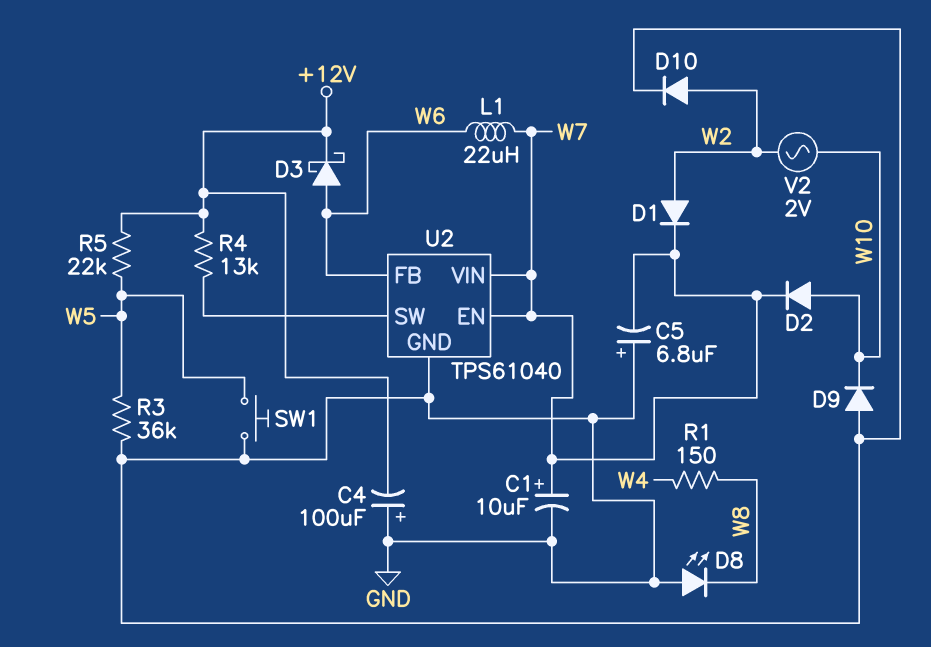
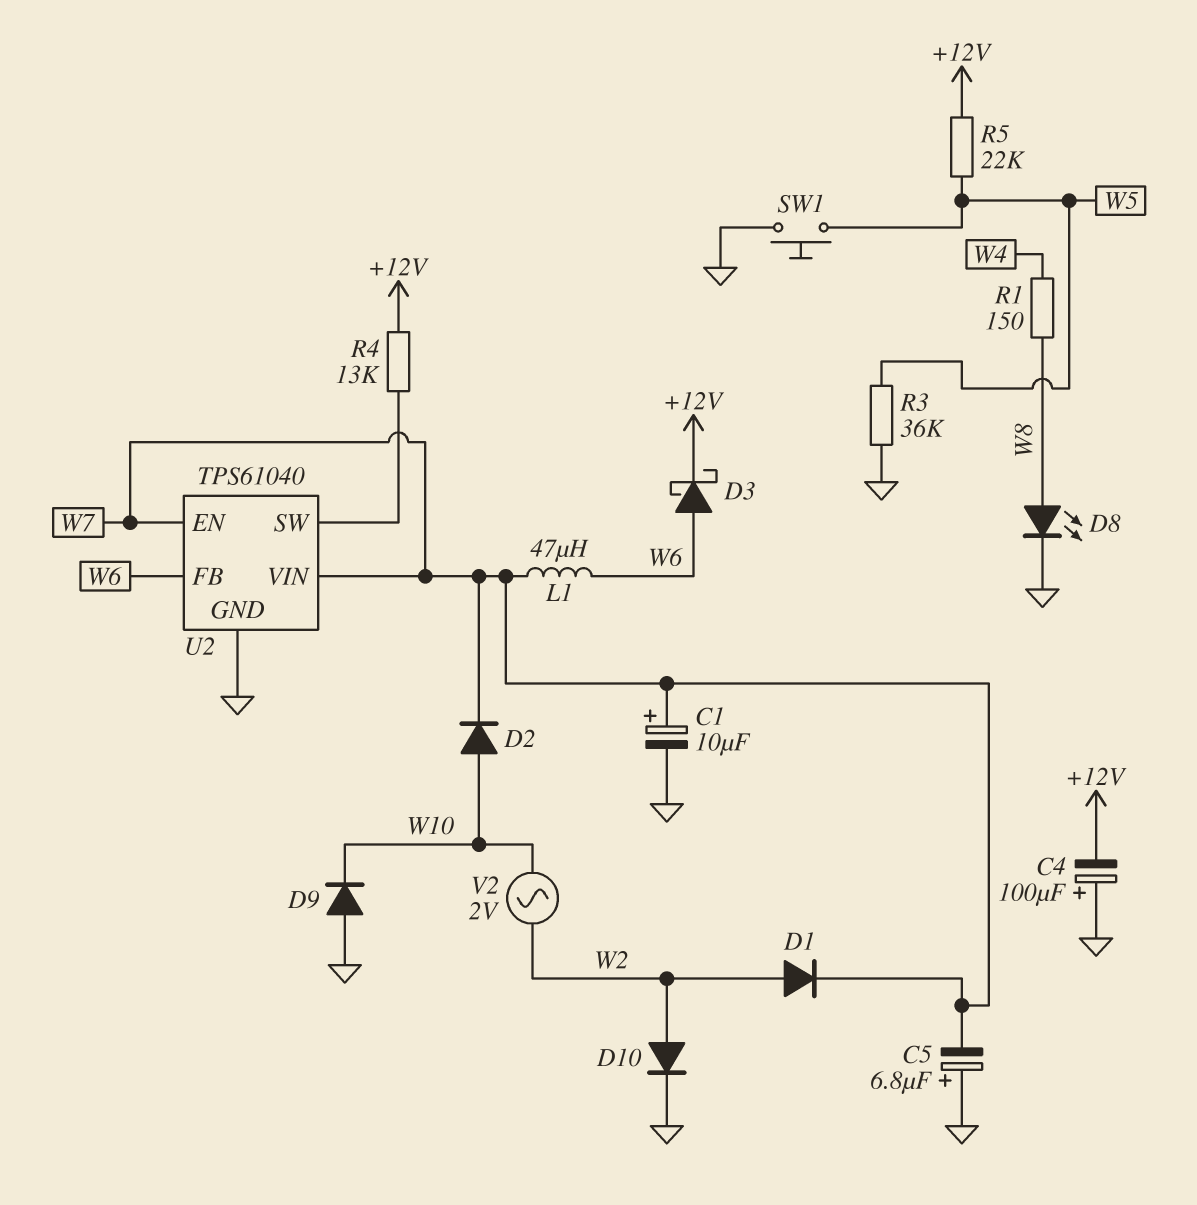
D8: LED (A GND, K W8) -> LED (A W8, K GND)
L1: 22uH (W6, W7) -> 47uH (W6, W7)

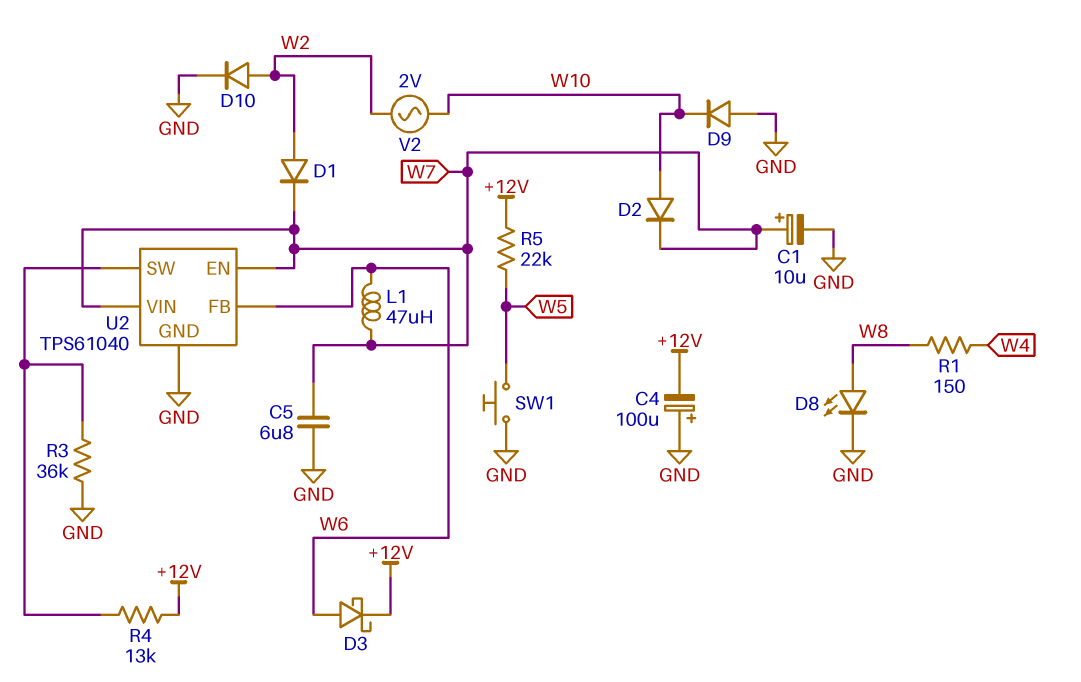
C5: 6.8uF (plus GND, minus W7) -> 6.8uF (GND, W7)
R3: 36k (GND, W5) -> 36k (GND, U2/SW)

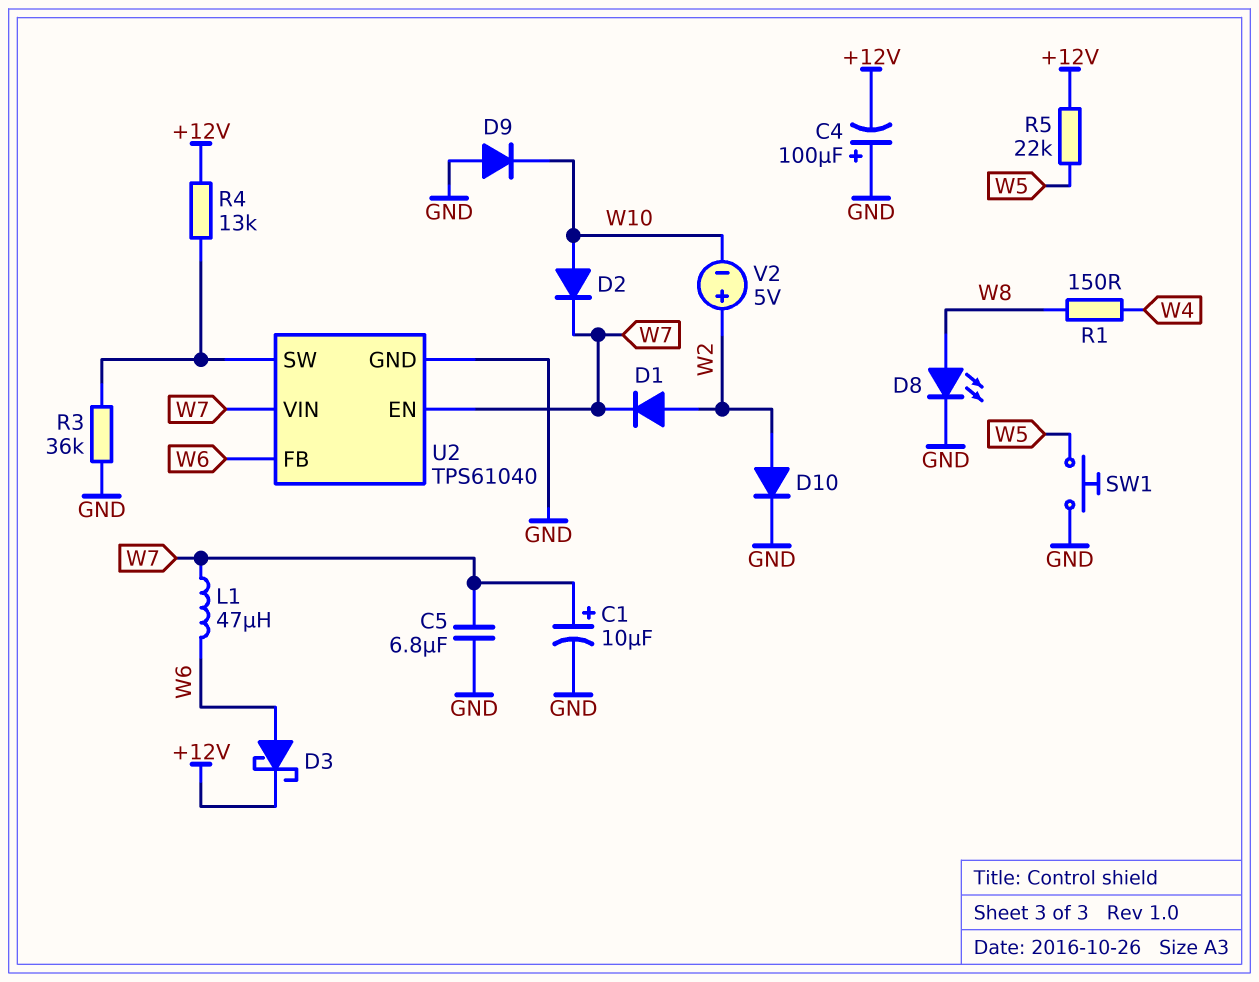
V2: AC 2V (W2, W10) -> 5V (plus W2, minus W10)

